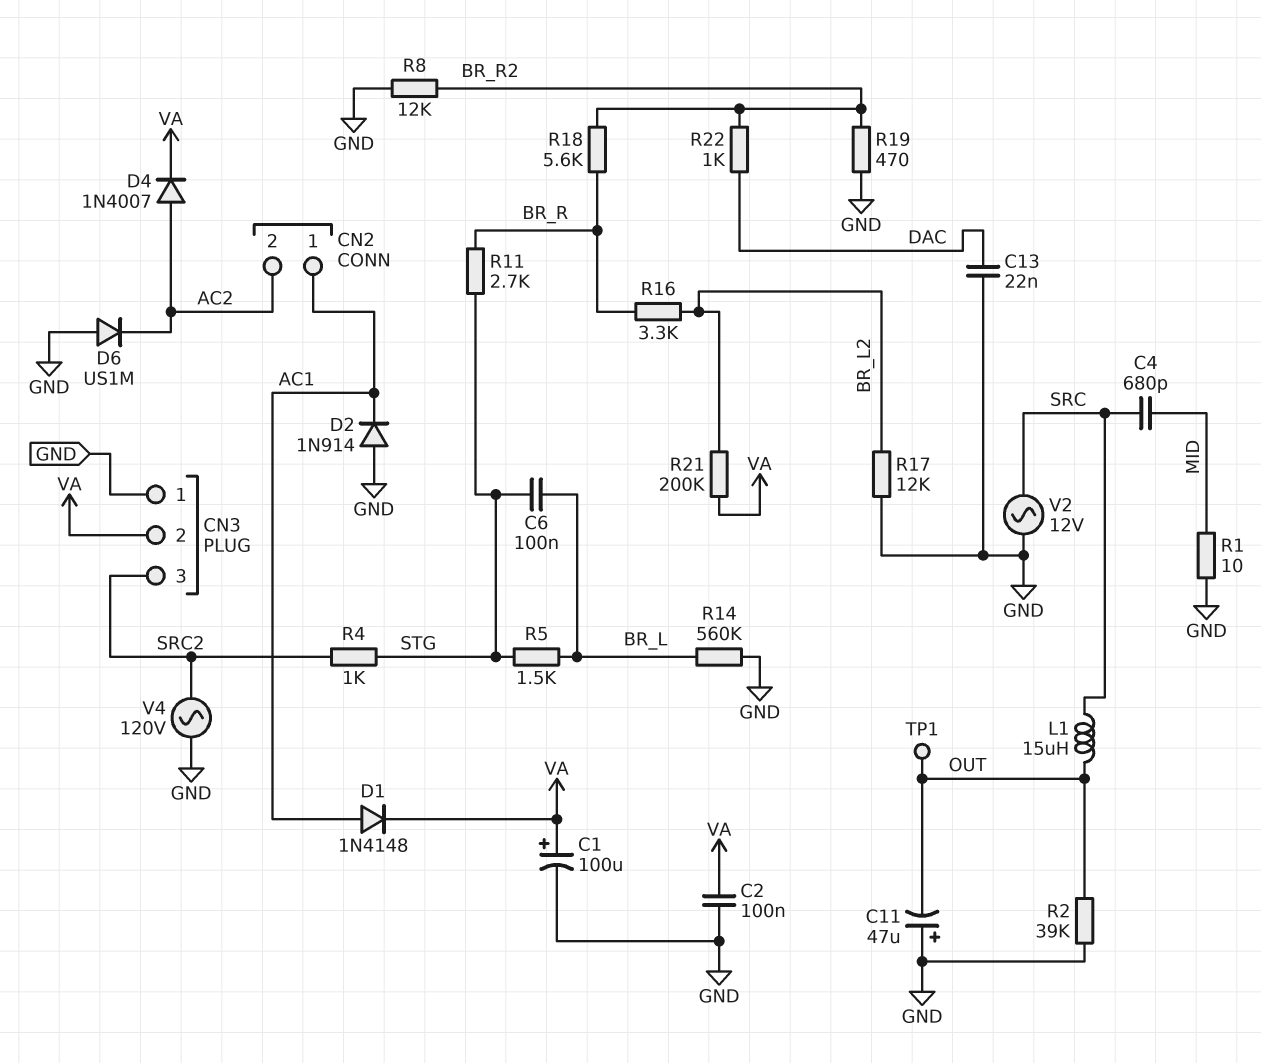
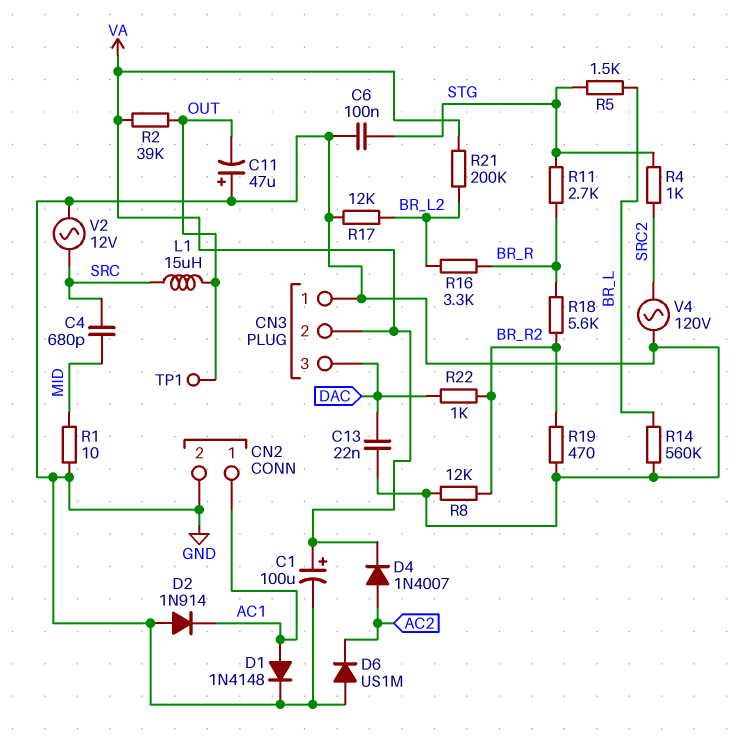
C2: 100nF (GND, VA) -> none
C6: 100nF (BR_L, STG) -> 100nF (GND, STG)
CN2 pin 2: AC2 -> GND
CN3 pin 3: SRC2 -> DAC
D1: diode 1N4148 (A AC1, K VA) -> diode 1N4148 (A AC1, K GND)
R2: 39k (GND, OUT) -> 39k (OUT, VA)

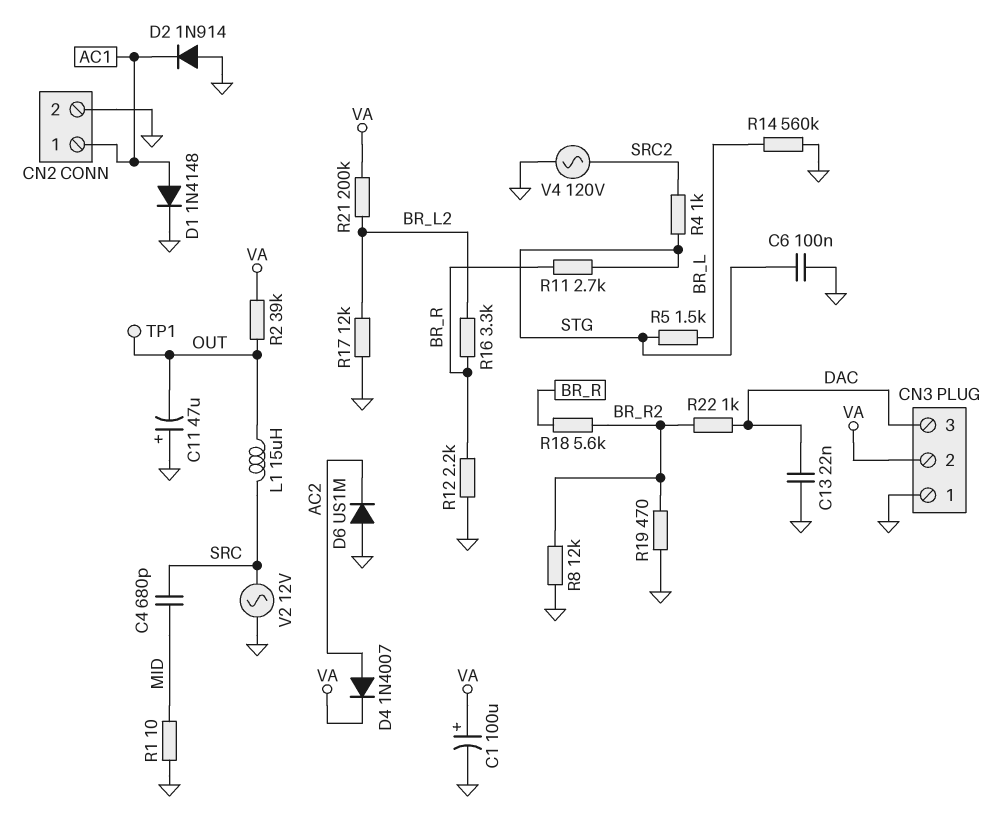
R12: none -> 2.2k (BR_R, GND)

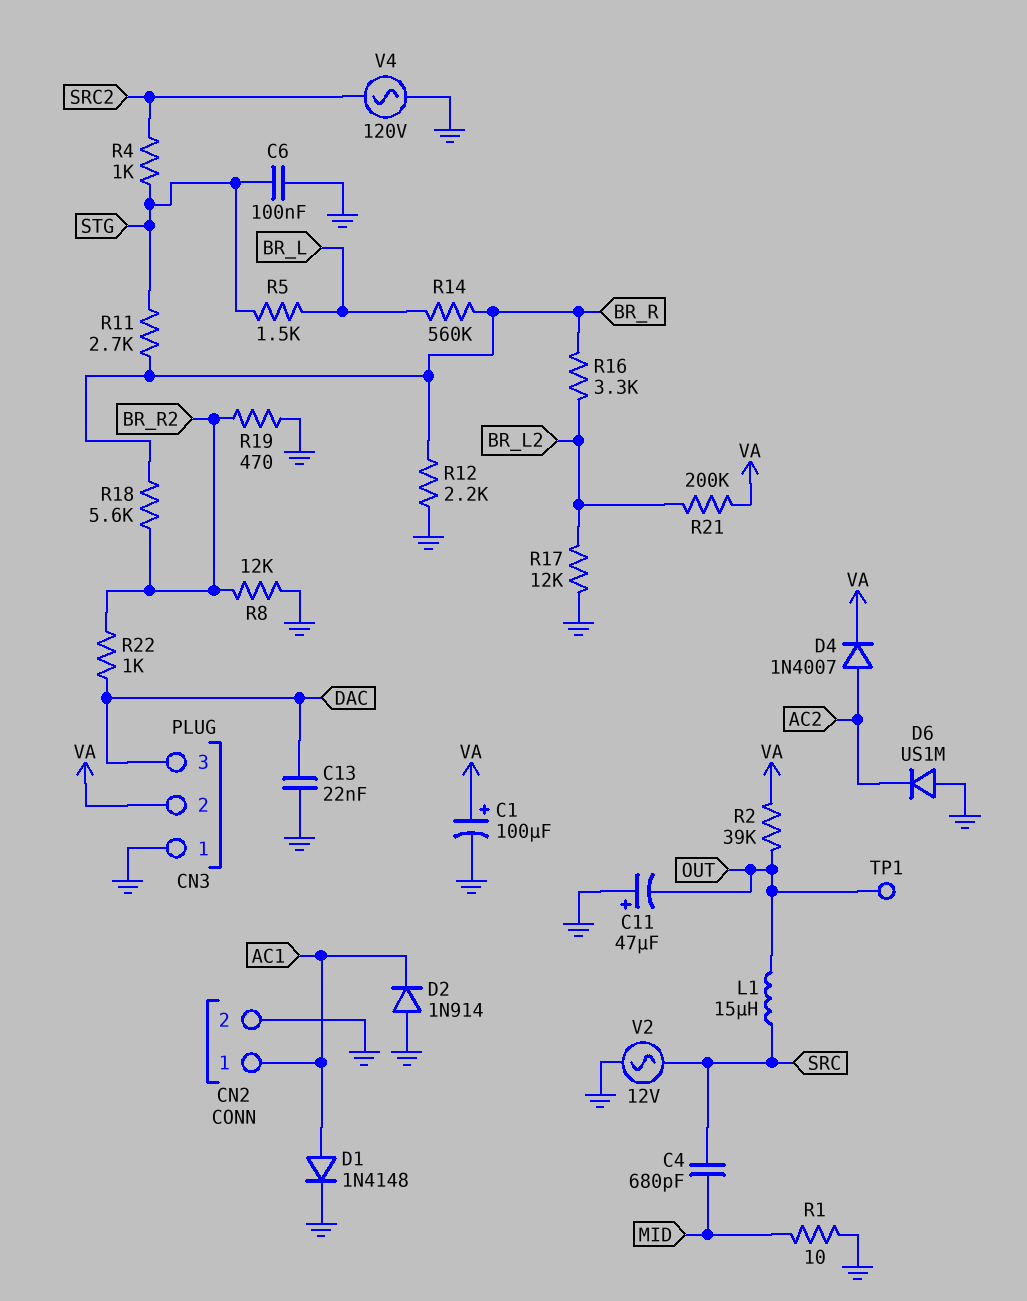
R14: 560k (BR_L, GND) -> 560k (BR_L, BR_R)

